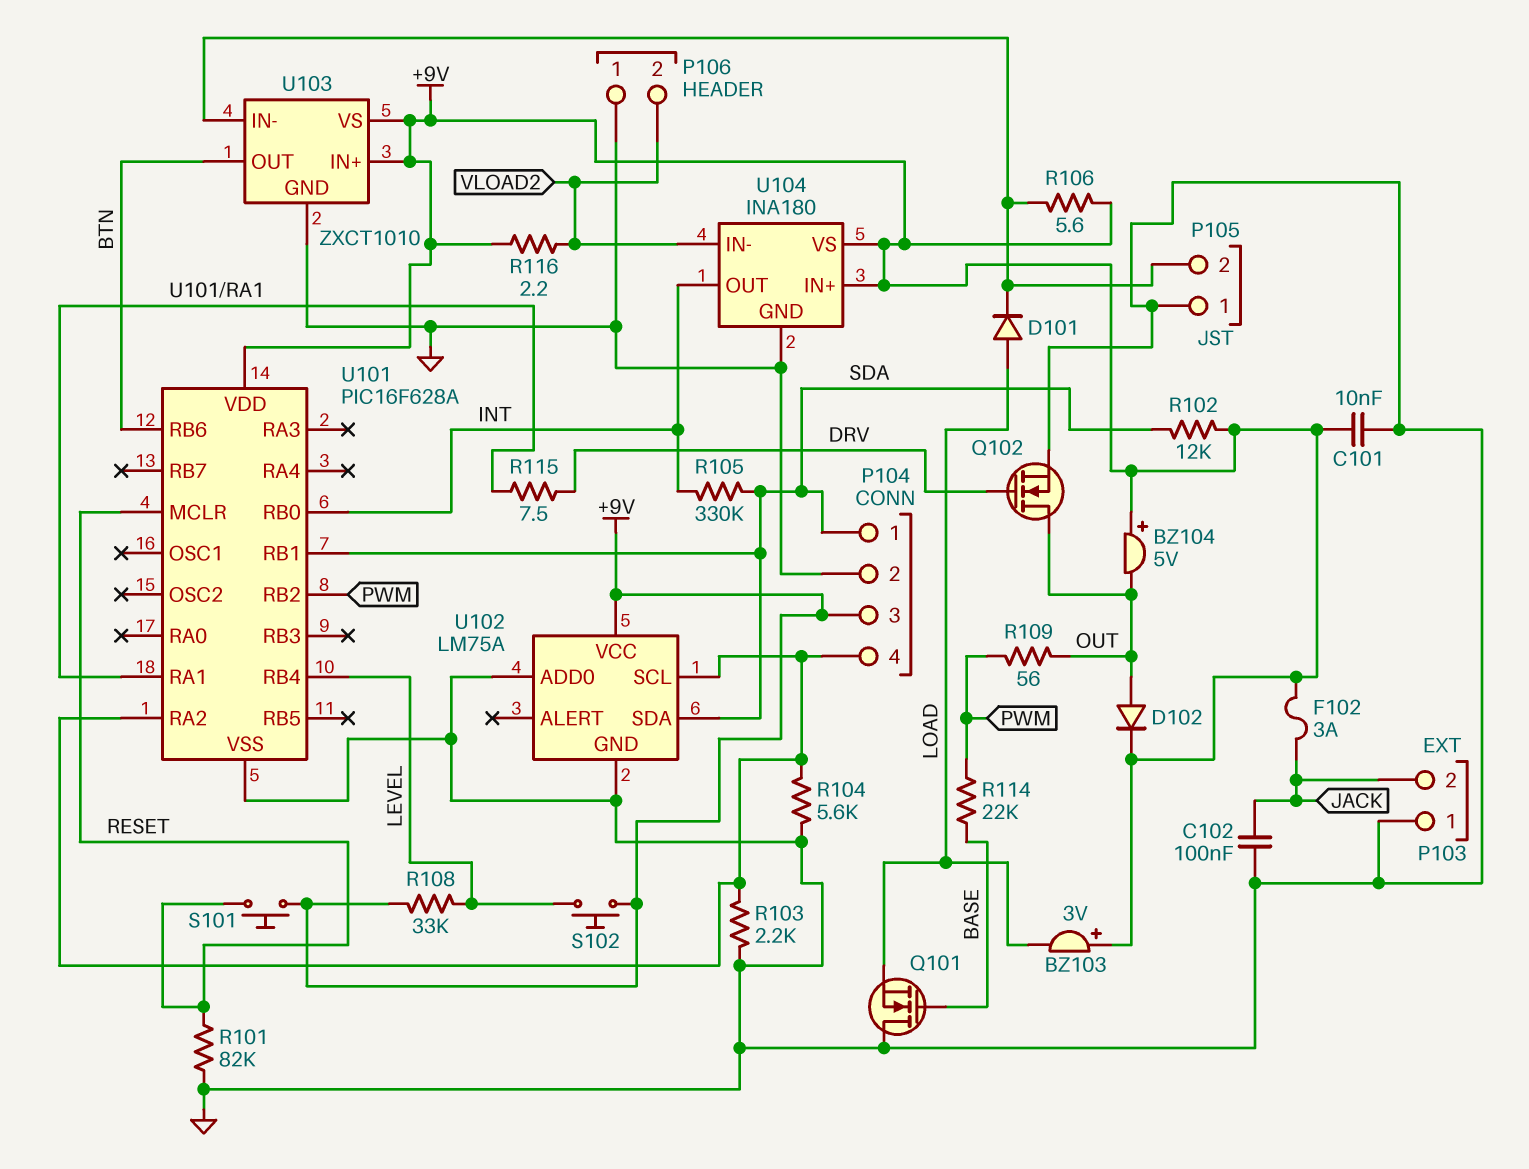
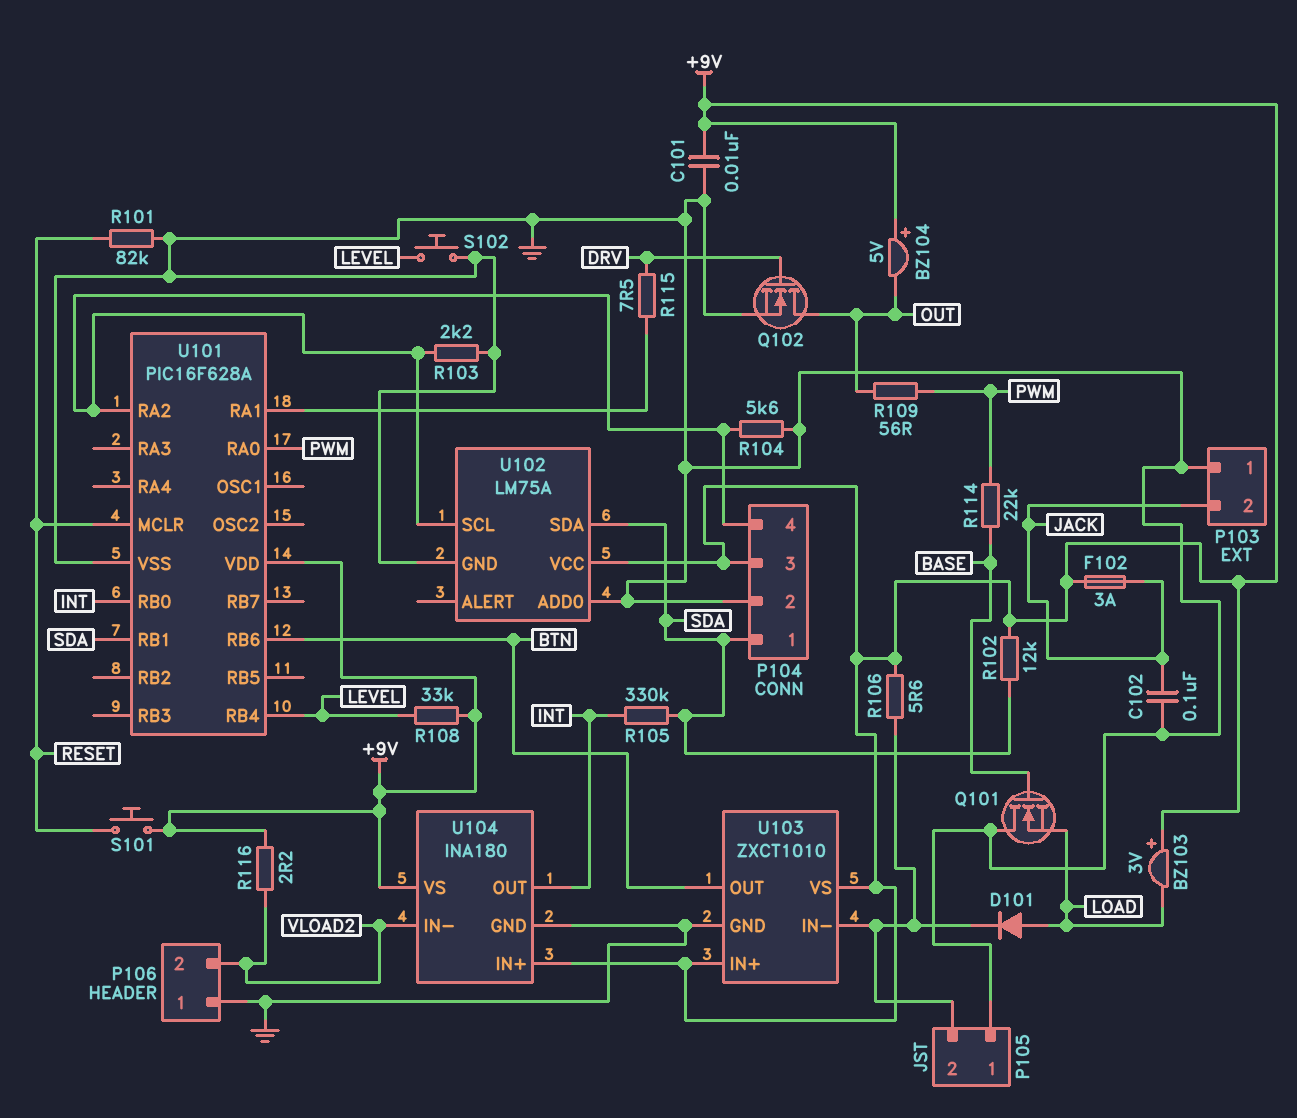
D102: diode (A OUT, K +9V) -> none
S102: button (+9V, LEVEL) -> button (GND, LEVEL)
U101 pin RA0: none -> PWM
U101 pin RB2: PWM -> none

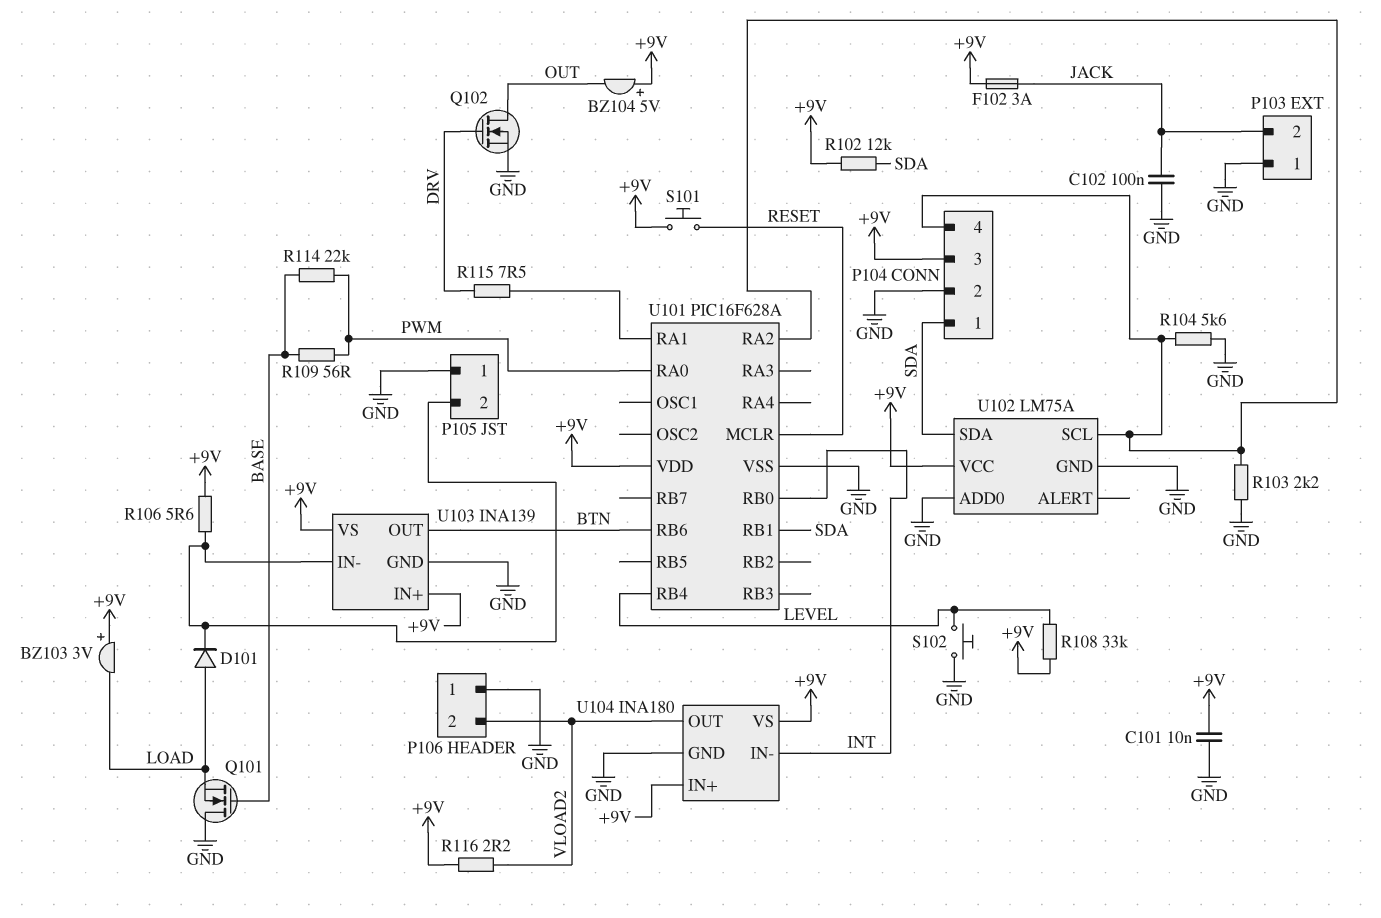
R101: 82k (GND, RESET) -> none
R105: 330k (INT, SDA) -> none
R109: 56 (OUT, PWM) -> 56 (BASE, PWM)
U103: ZXCT1010 -> INA139
U104 pin IN-: VLOAD2 -> INT
U104 pin OUT: INT -> VLOAD2

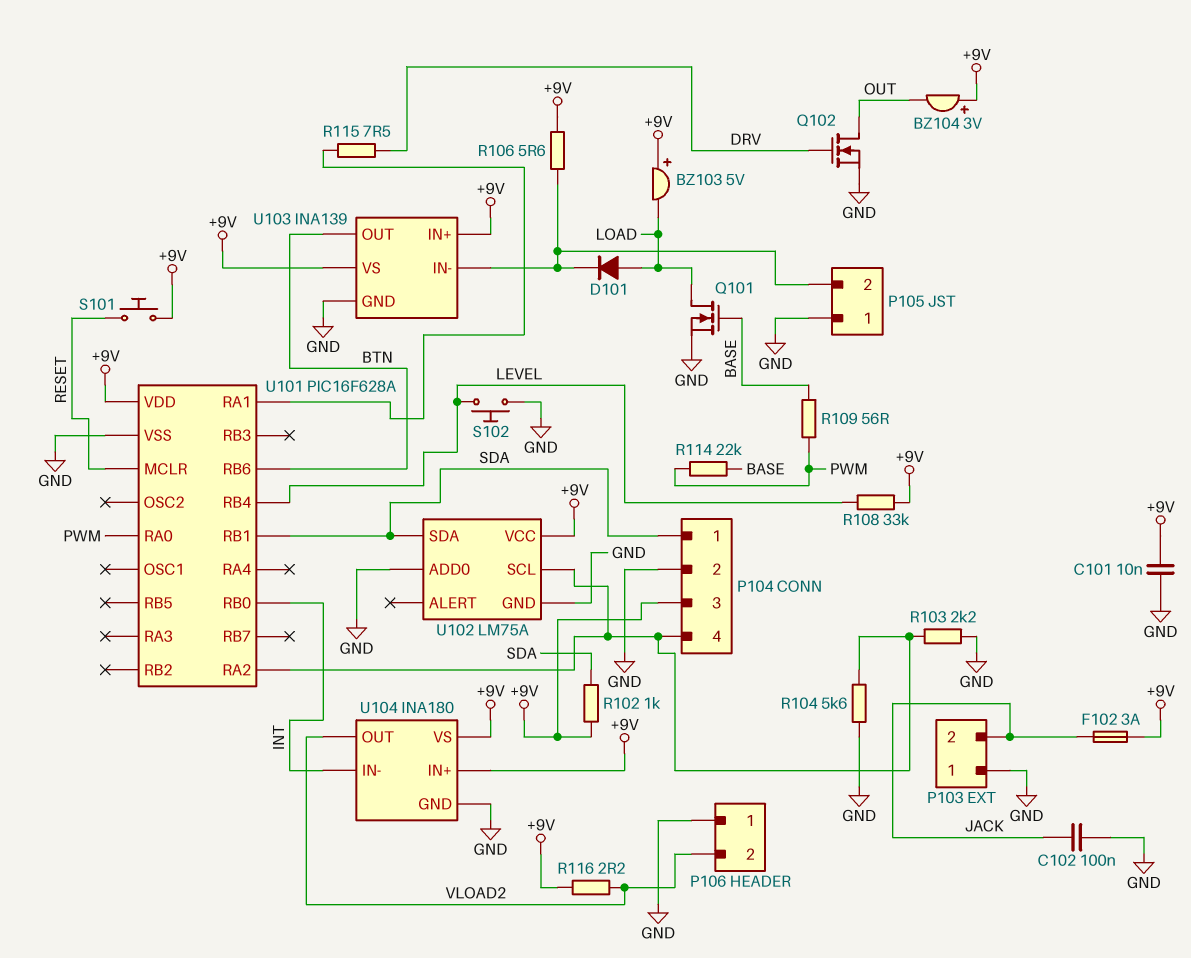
BZ103: buzzer 3V (plus +9V, minus LOAD) -> buzzer 5V (plus +9V, minus LOAD)
BZ104: buzzer 5V (plus +9V, minus OUT) -> buzzer 3V (plus +9V, minus OUT)
Q101: NMOS (G BASE, D GND, S LOAD) -> NMOS (G BASE, D LOAD, S GND)
R102: 12k (+9V, SDA) -> 1k (+9V, SDA)

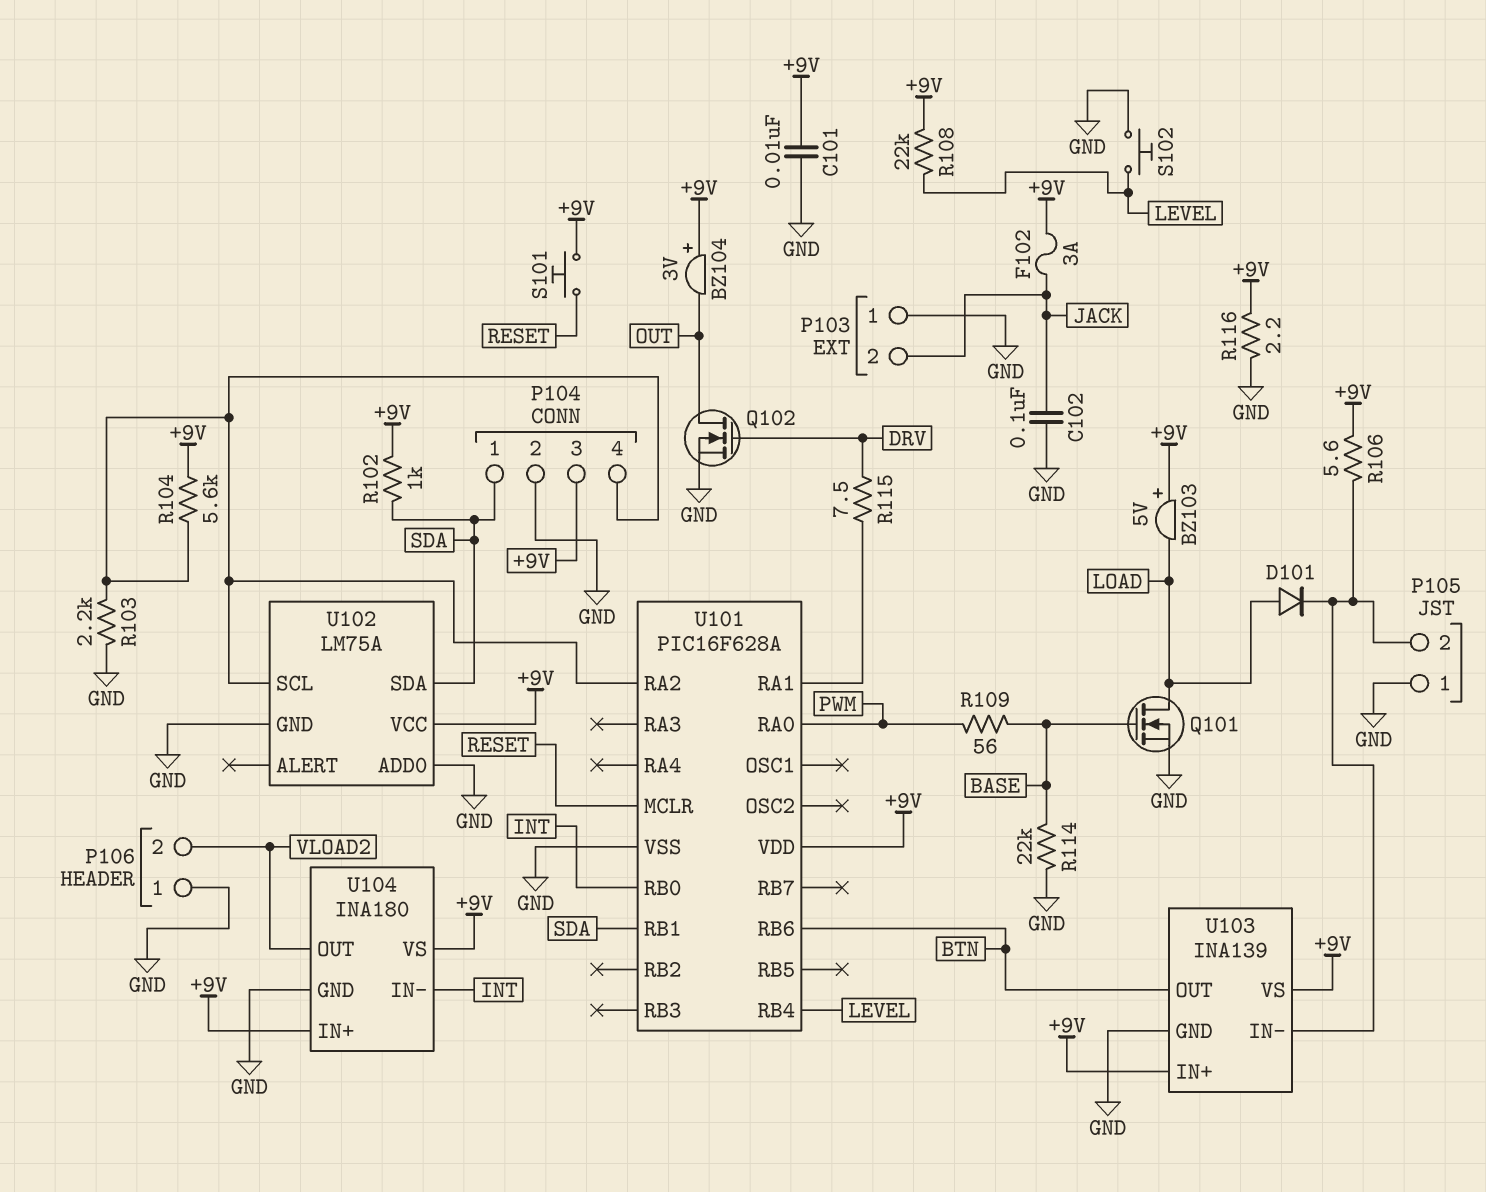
R104: 5.6k (GND, P104/4) -> 5.6k (+9V, P104/4)
R108: 33k (+9V, LEVEL) -> 22k (+9V, LEVEL)
R114: 22k (BASE, PWM) -> 22k (BASE, GND)
R116: 2.2 (+9V, VLOAD2) -> 2.2 (+9V, GND)

